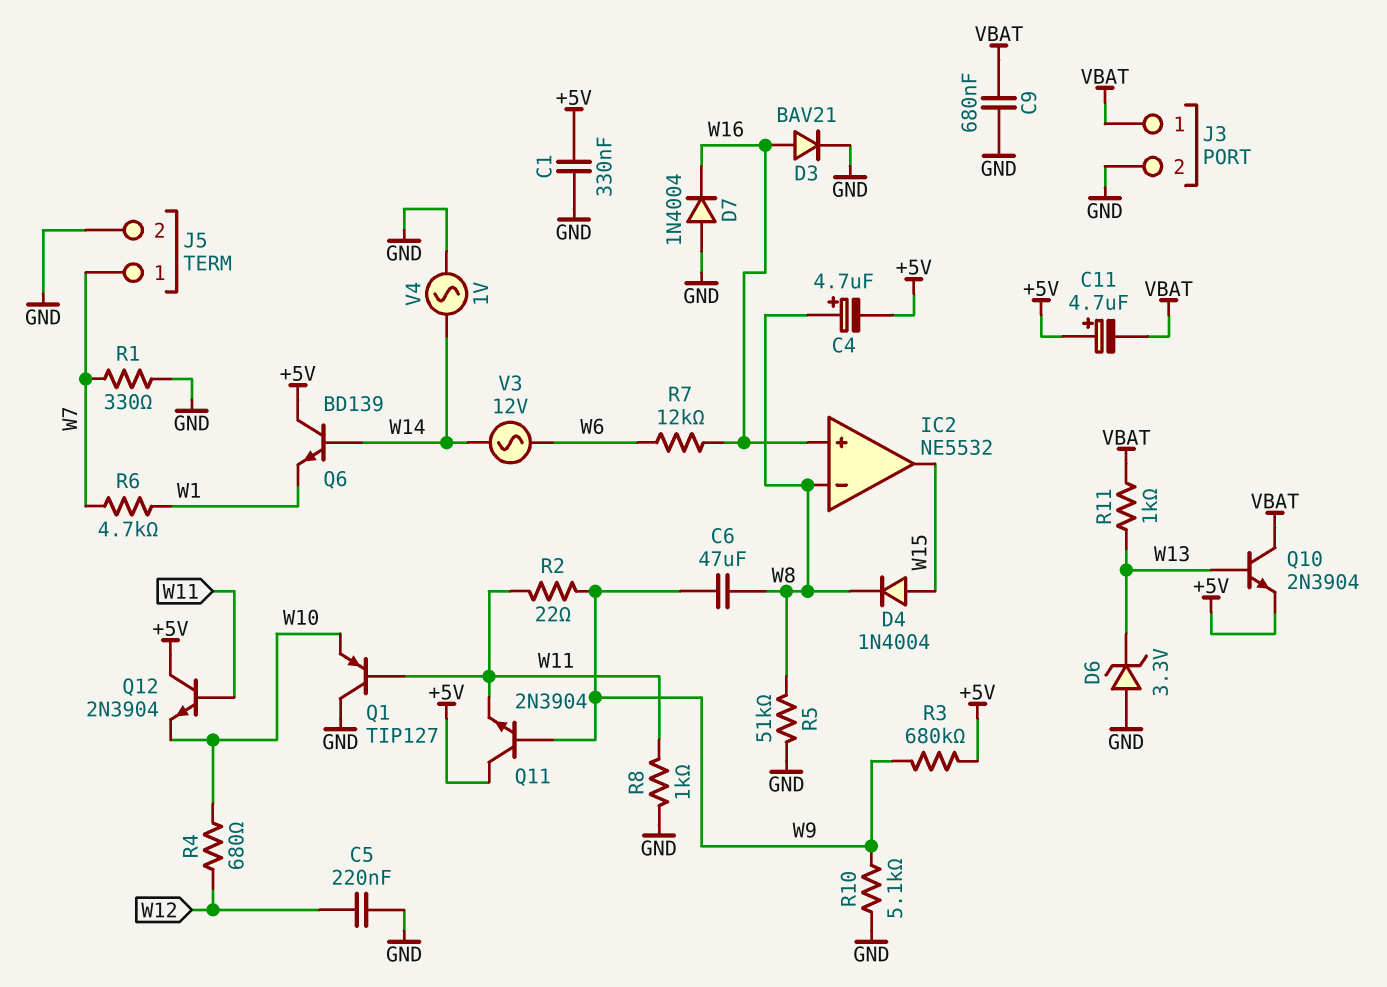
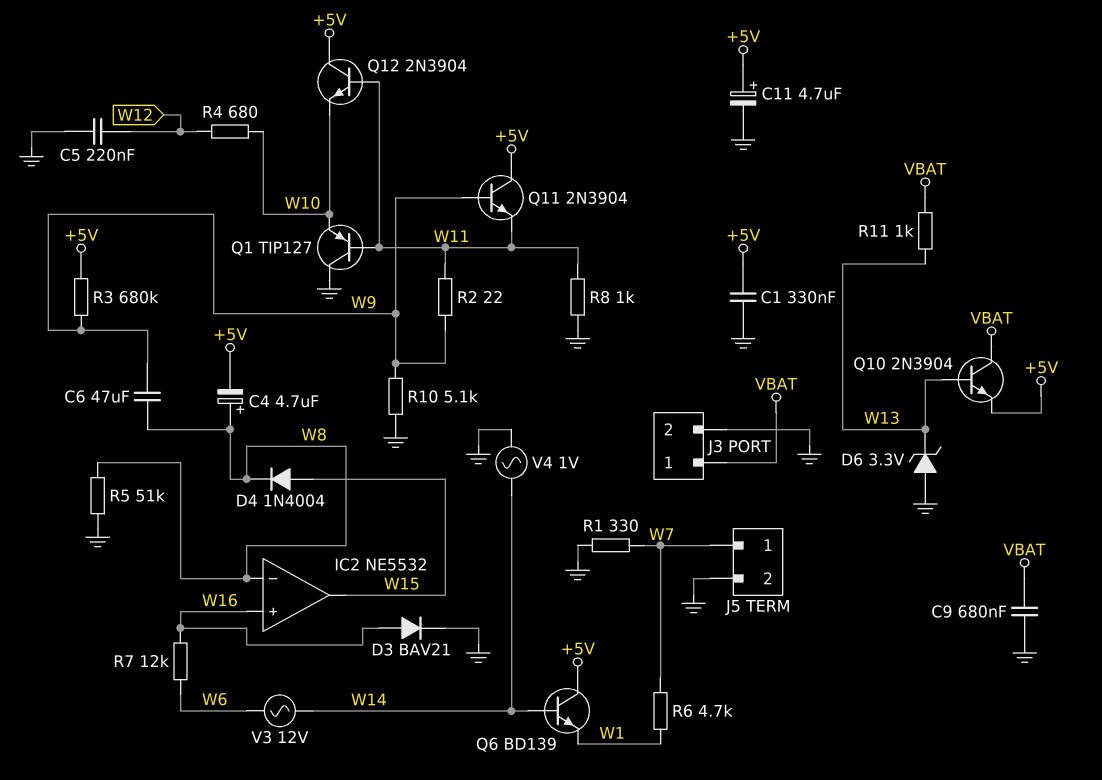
C11: 4.7uF (plus +5V, minus VBAT) -> 4.7uF (plus +5V, minus GND)
D7: diode 1N4004 (A GND, K W16) -> none

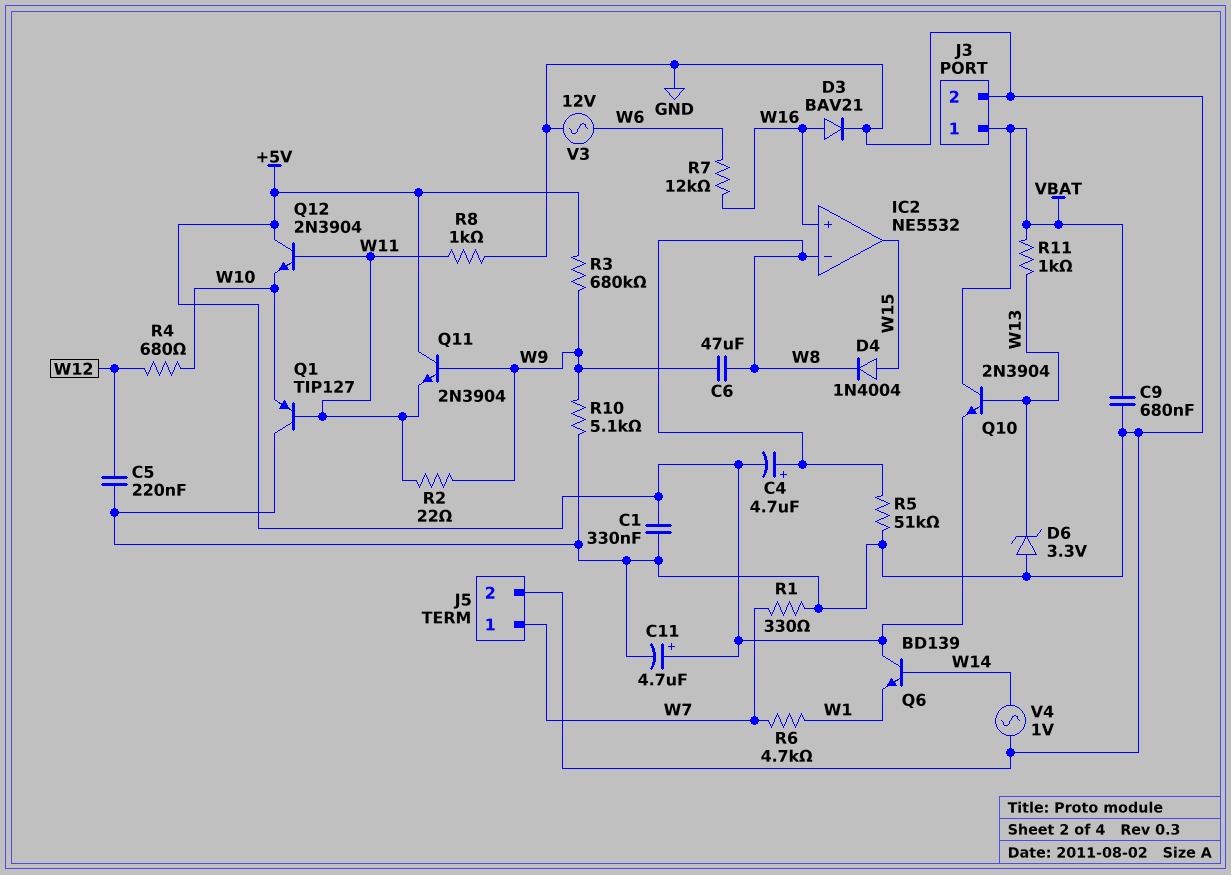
V3: AC 12V (W6, W14) -> AC 12V (GND, W6)

